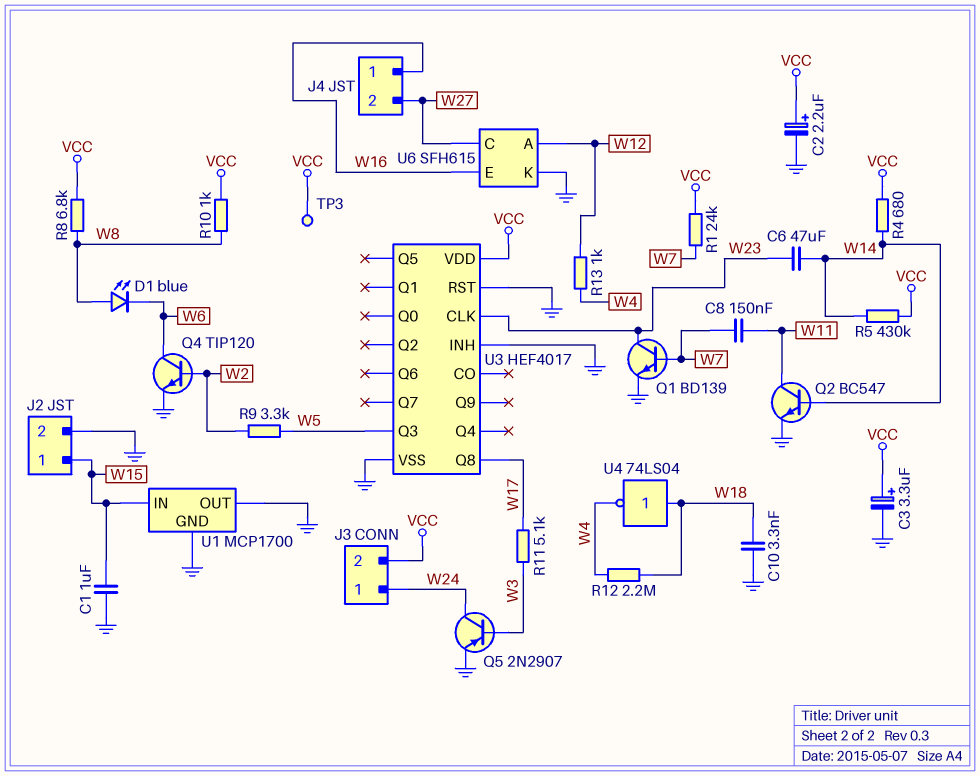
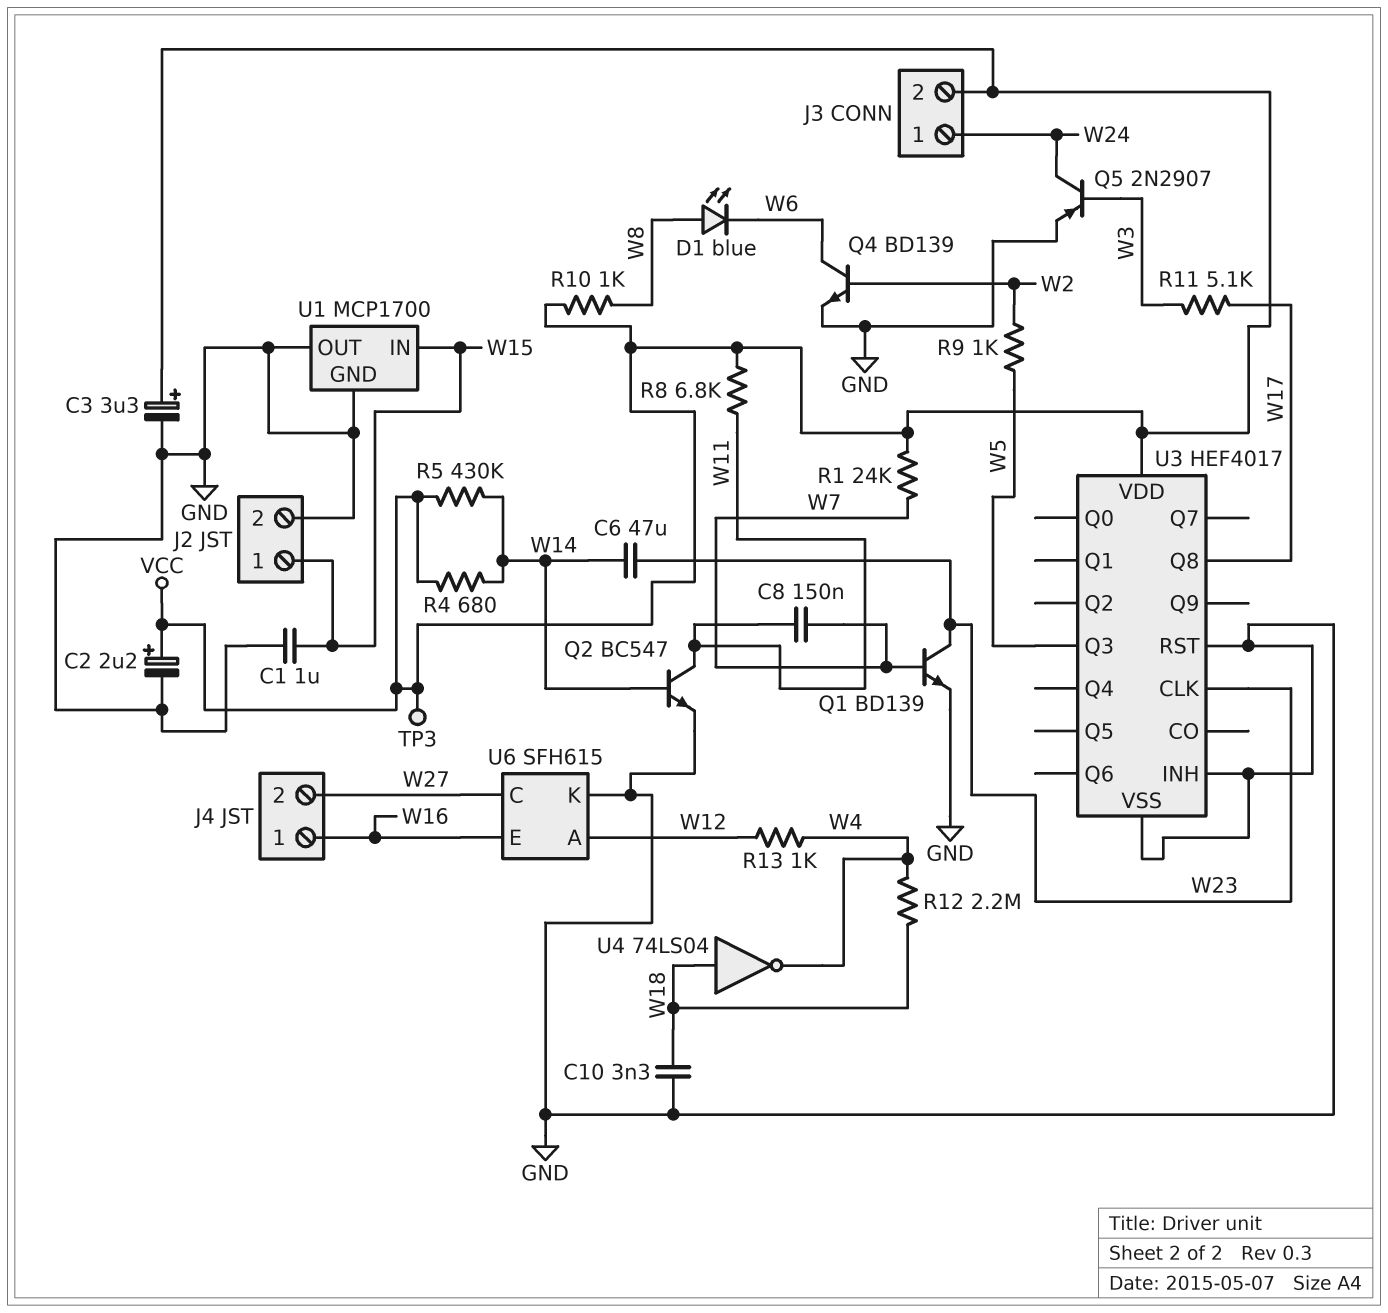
Q4: NPN TIP120 (B W2, C W6, E GND) -> NPN BD139 (B W2, C W6, E GND)
R8: 6.8k (VCC, W8) -> 6.8k (VCC, W11)
R9: 3.3k (W2, W5) -> 1k (W2, W5)

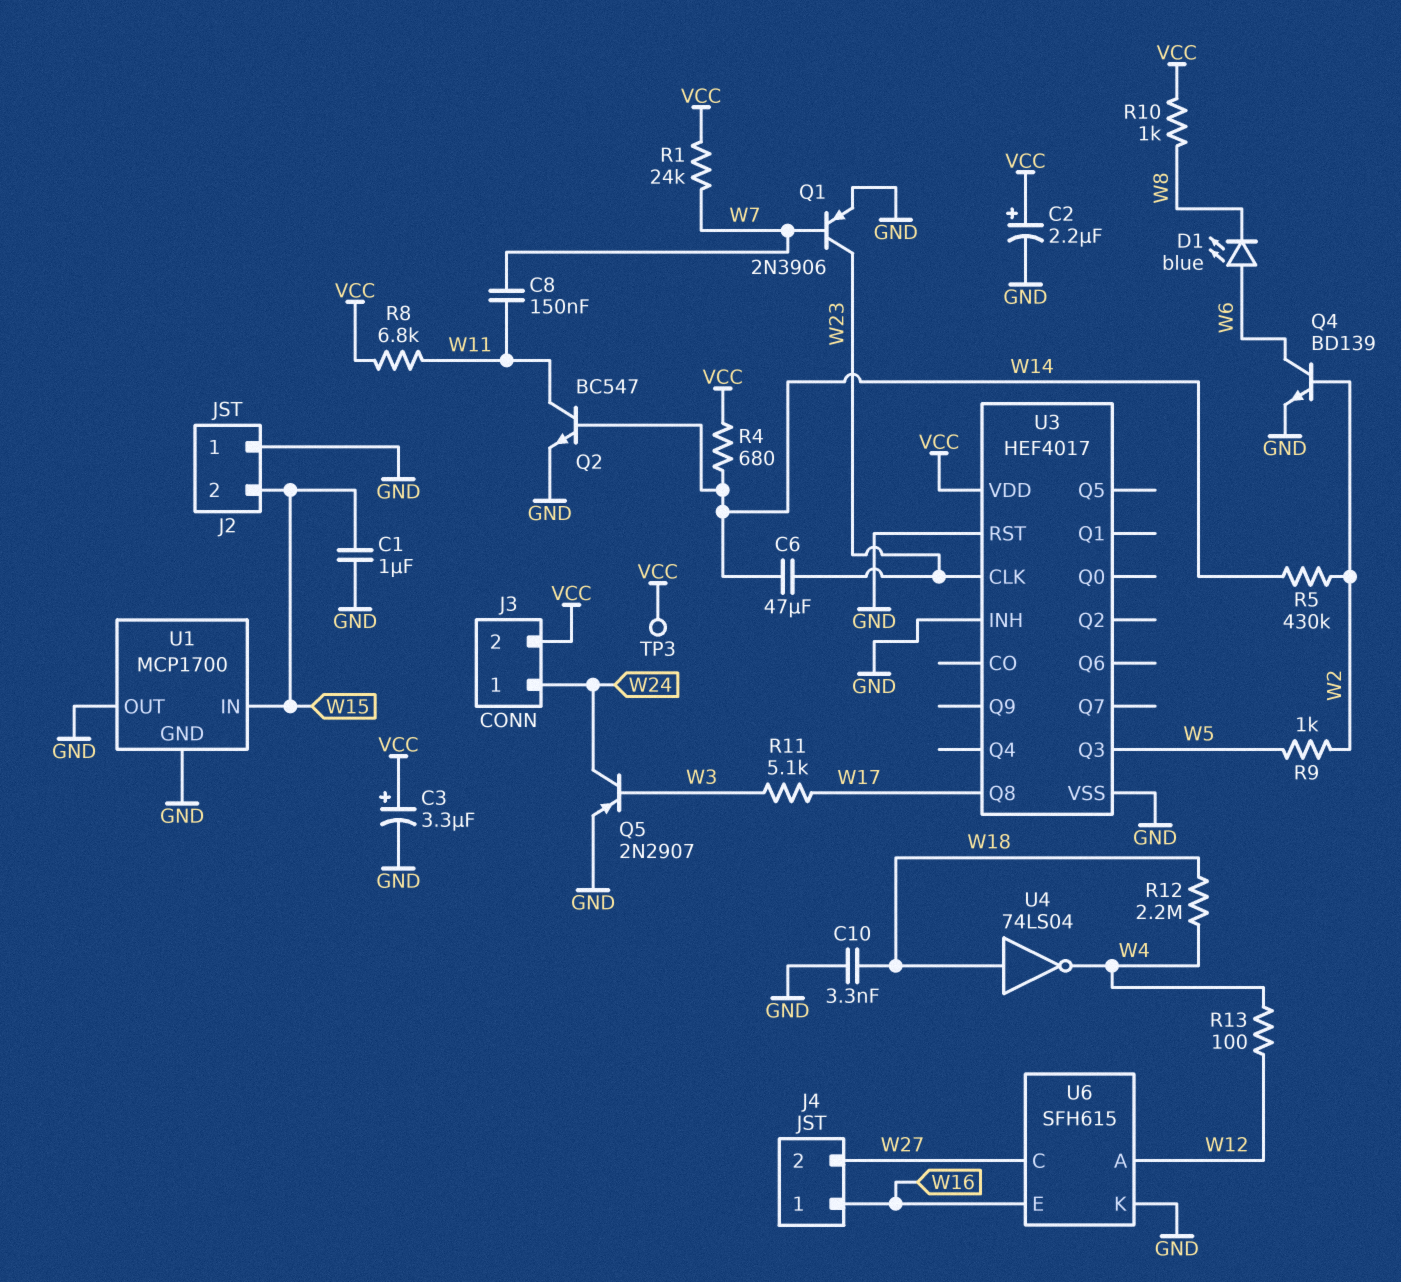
D1: LED blue (A W8, K W6) -> LED blue (A W6, K W8)
J2 pin 1: W15 -> GND
J2 pin 2: GND -> W15
Q1: NPN BD139 (B W7, C W23, E GND) -> PNP 2N3906 (B W7, C W23, E GND)
R5: 430k (VCC, W14) -> 430k (W2, W14)
R13: 1k (W4, W12) -> 100 (W4, W12)

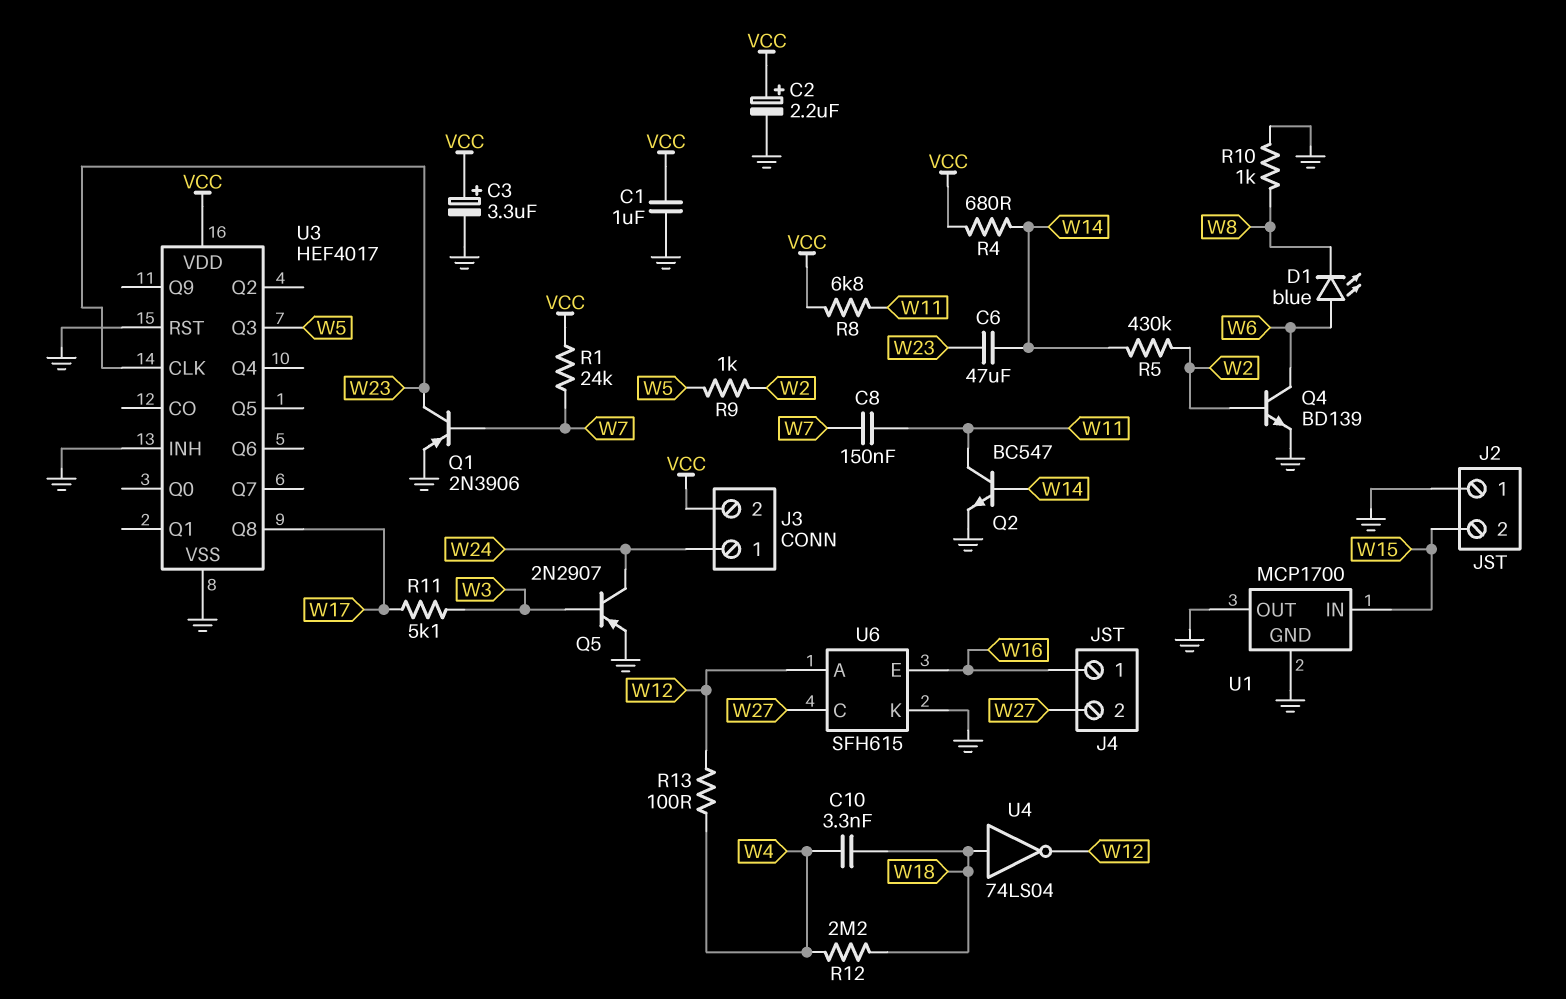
C1: 1uF (GND, W15) -> 1uF (GND, VCC)
C10: 3.3nF (GND, W18) -> 3.3nF (W4, W18)
R10: 1k (VCC, W8) -> 1k (GND, W8)
TP3: test point (VCC) -> none
U4: NOT 74LS04 (in W18, out W4) -> NOT 74LS04 (in W18, out W12)

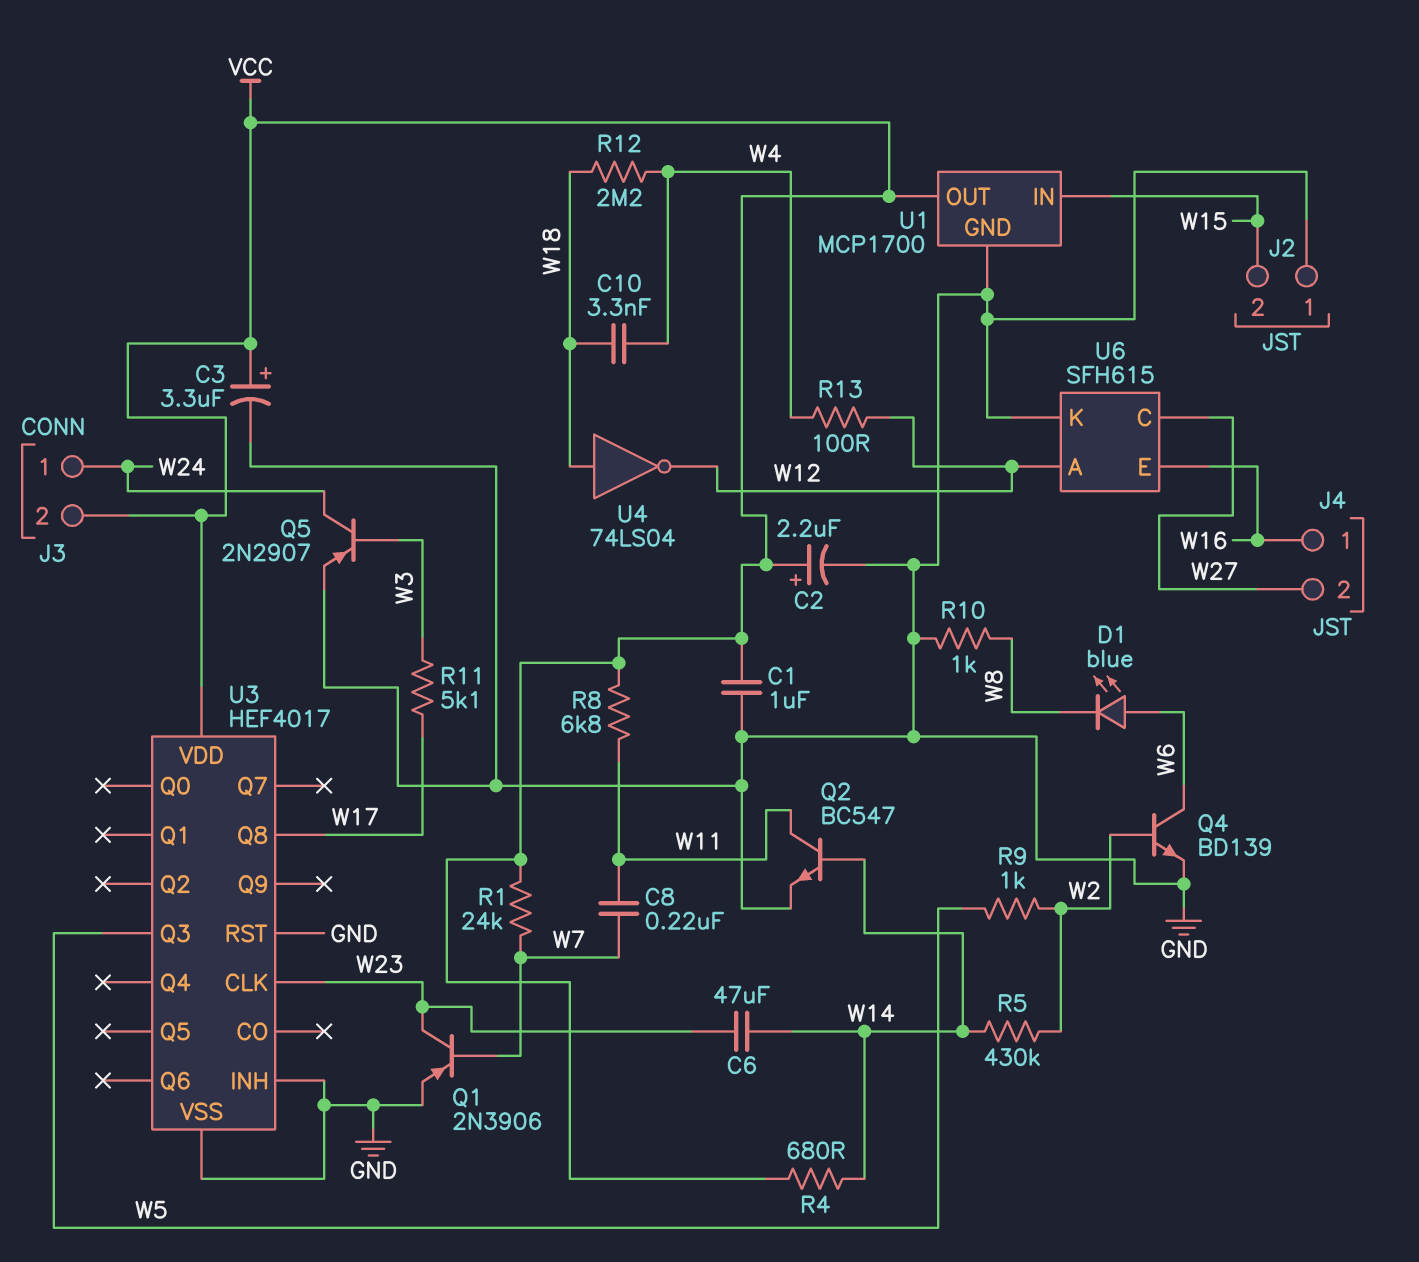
C8: 150nF (W7, W11) -> 220nF (W7, W11)
U1 pin OUT: GND -> VCC

